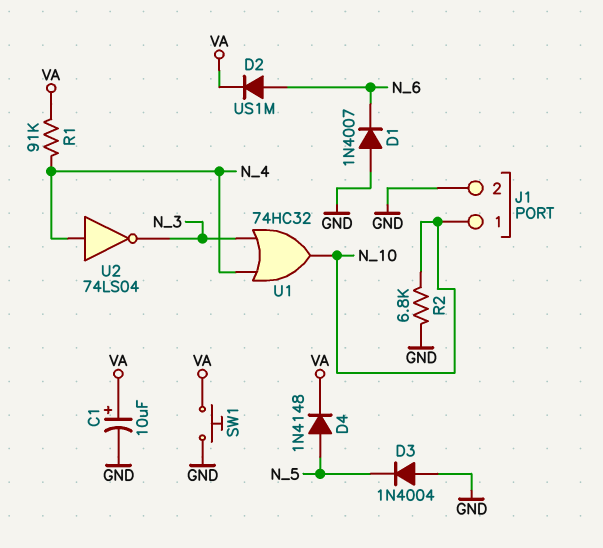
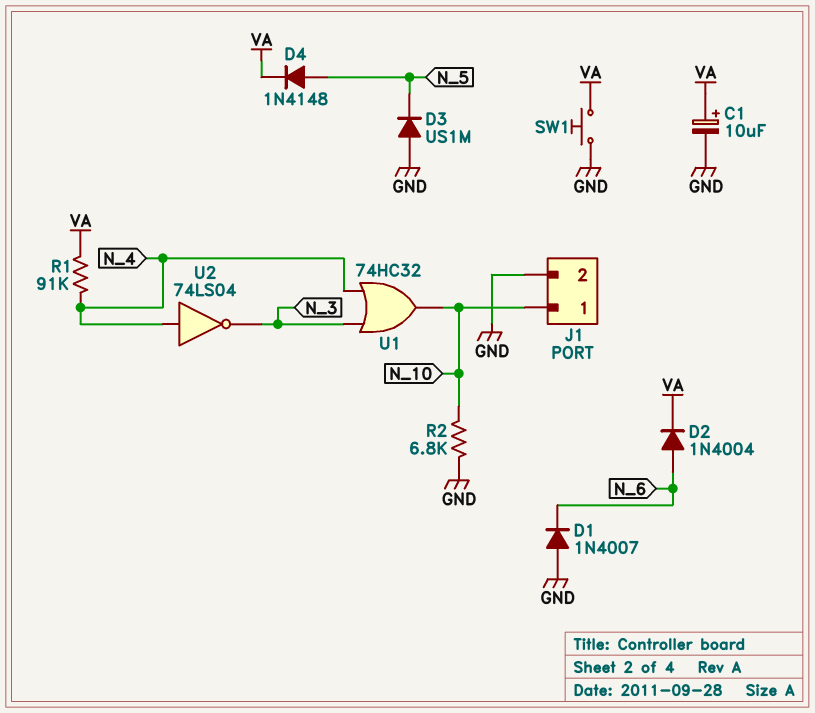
D2: diode US1M (A N_6, K VA) -> diode 1N4004 (A N_6, K VA)
D3: diode 1N4004 (A GND, K N_5) -> diode US1M (A GND, K N_5)

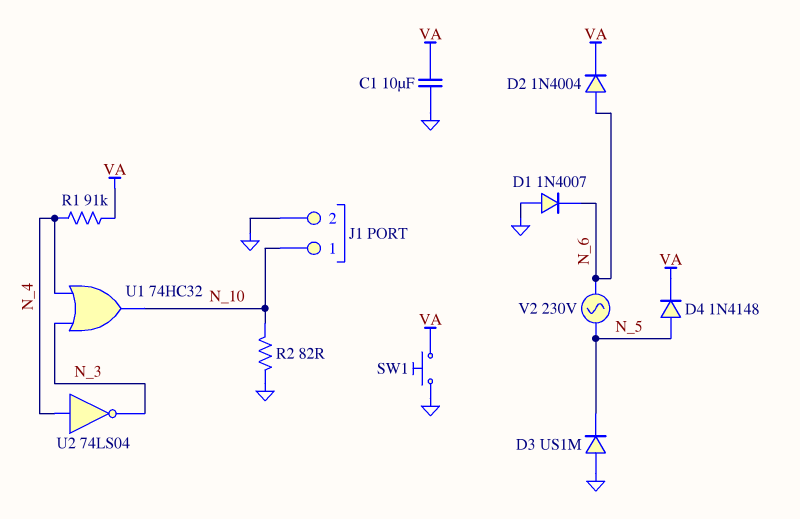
C1: 10uF (plus VA, minus GND) -> 10uF (GND, VA)
R2: 6.8k (GND, N_10) -> 82 (GND, N_10)
V2: none -> AC 230V (N_5, N_6)

